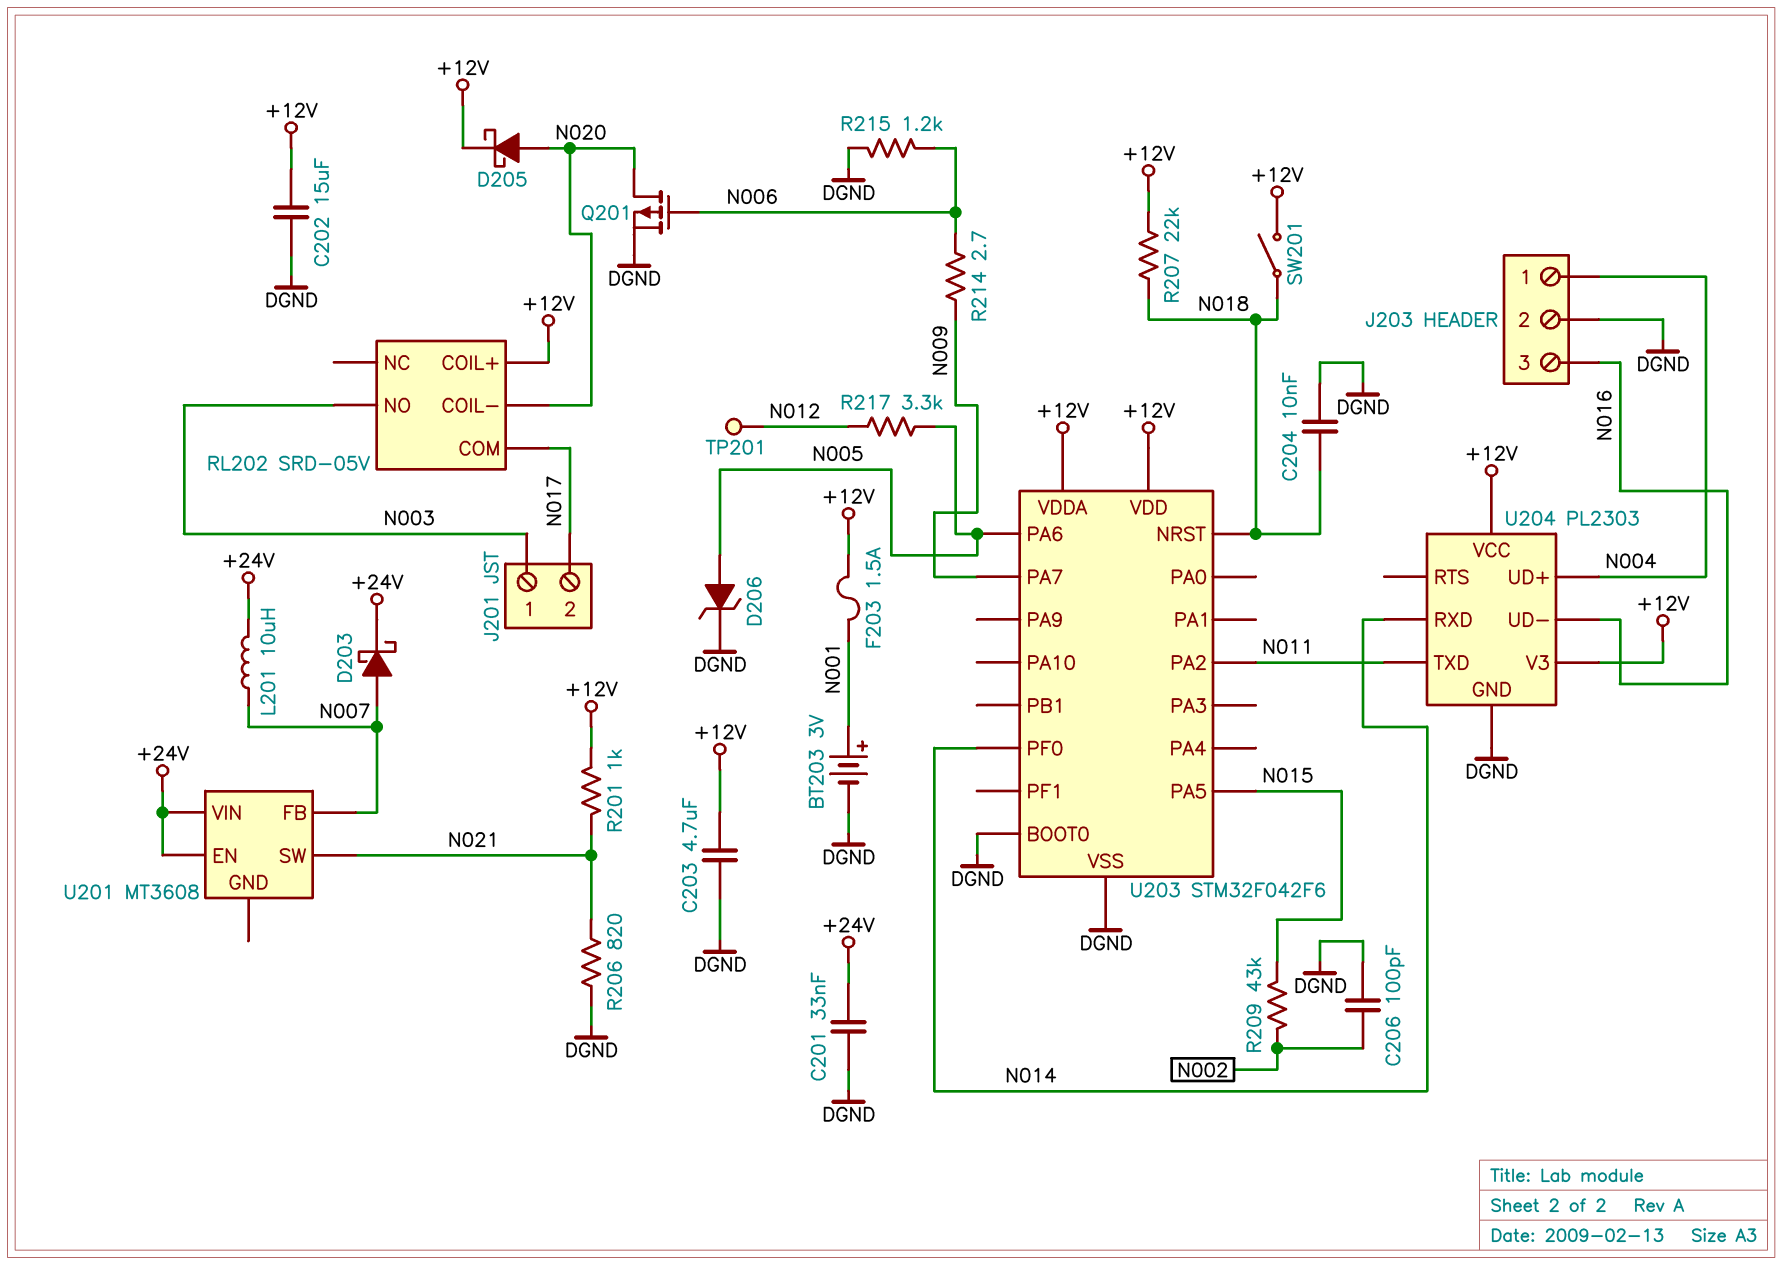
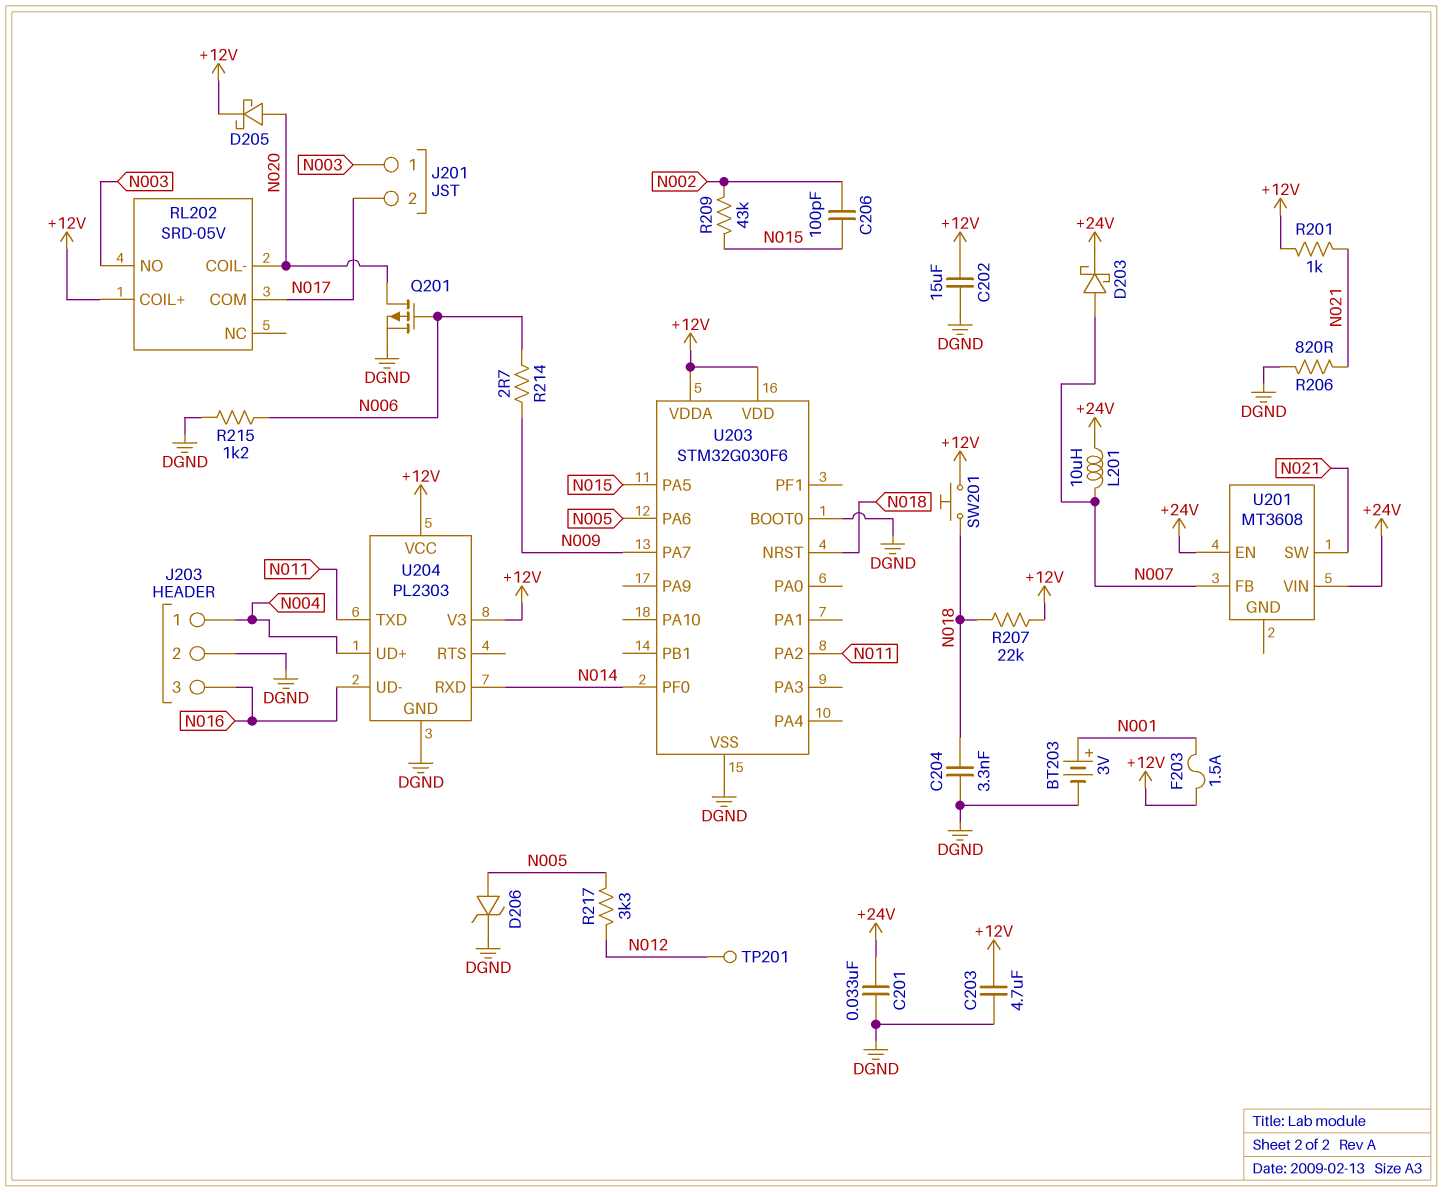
C204: 10nF (DGND, N018) -> 3.3nF (DGND, N018)
C206: 100pF (DGND, N002) -> 100pF (N002, N015)
SW201: switch (+12V, N018) -> button (+12V, N018)
U203: STM32F042F6 -> STM32G030F6

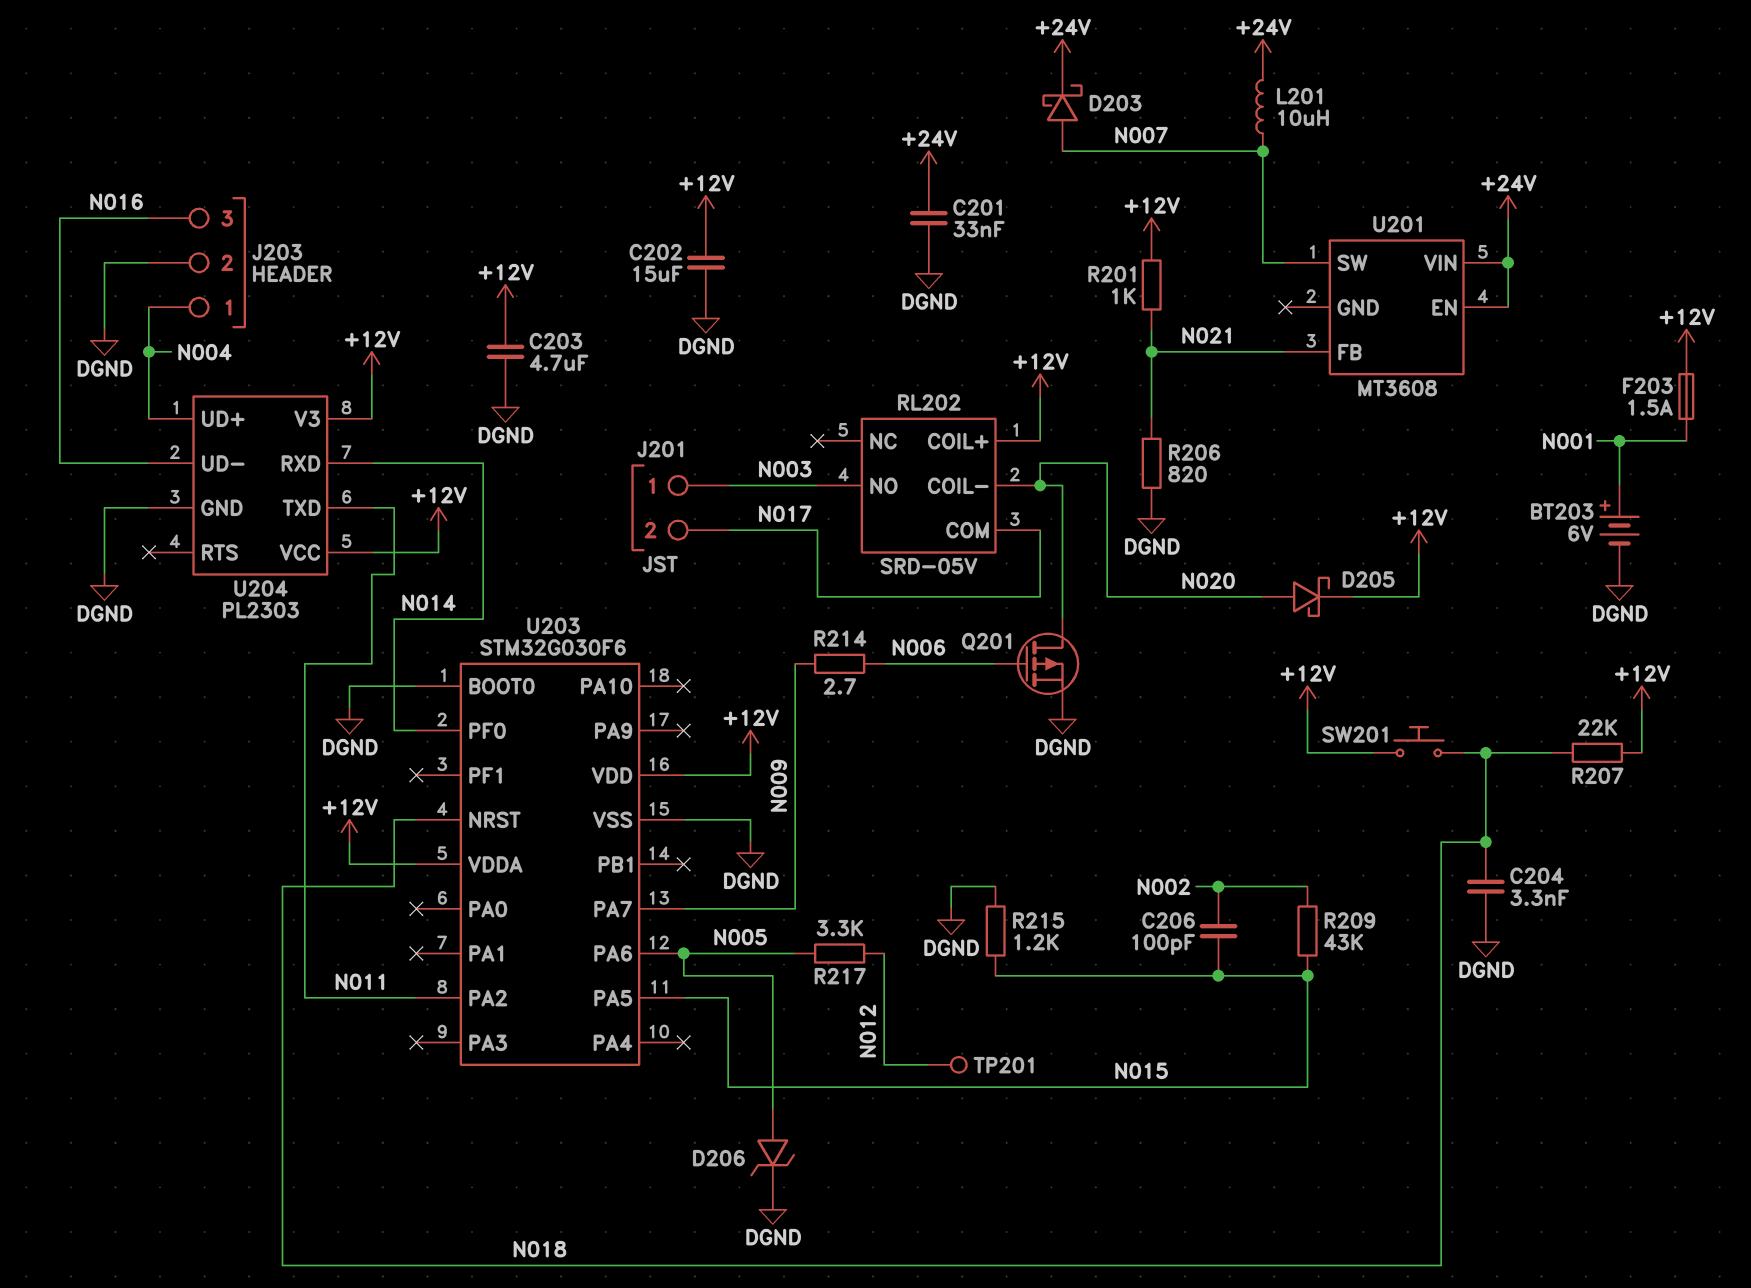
BT203: 3V (plus N001, minus DGND) -> 6V (plus N001, minus DGND)
R215: 1.2k (DGND, N006) -> 1.2k (DGND, N015)
U201 pin FB: N007 -> N021
U201 pin SW: N021 -> N007

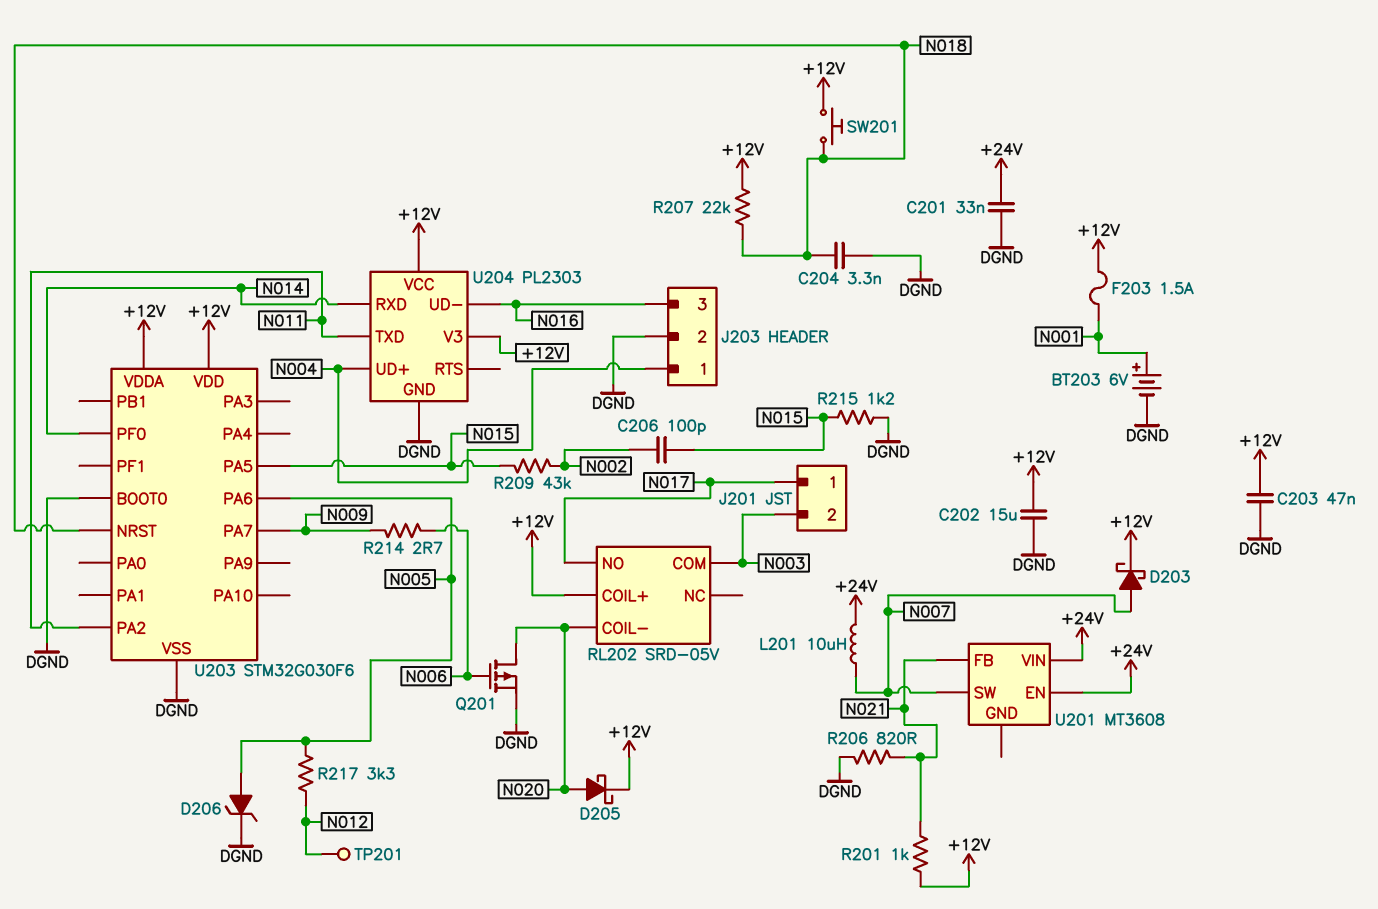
C203: 4.7uF (+12V, DGND) -> 47nF (+12V, DGND)
D203: schottky (A N007, K +24V) -> schottky (A N007, K +12V)
J201 pin 1: N003 -> N017
J201 pin 2: N017 -> N003
RL202 pin COM: N017 -> N003
RL202 pin NO: N003 -> N017

